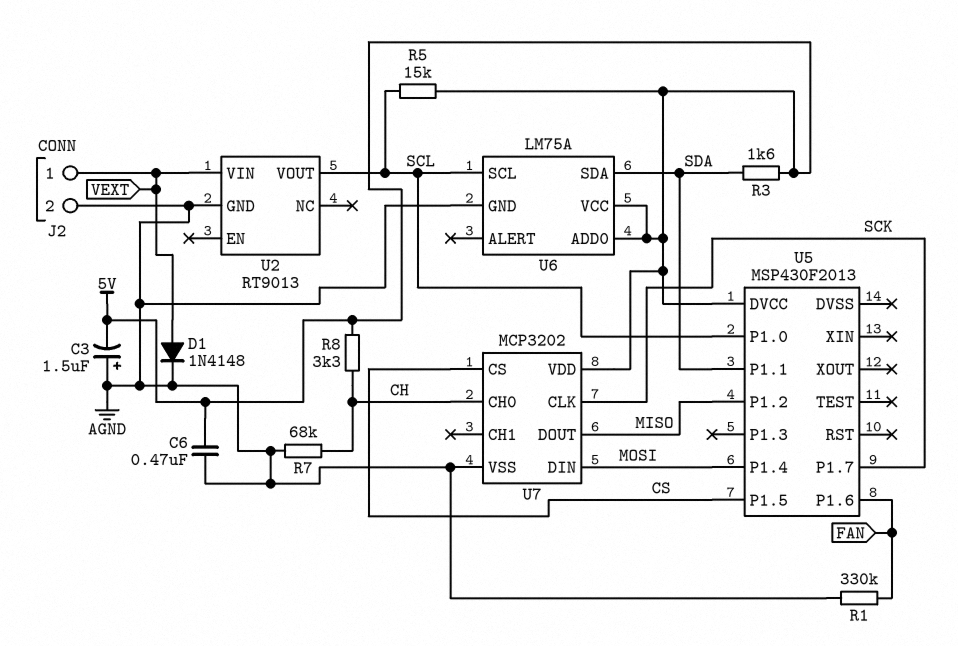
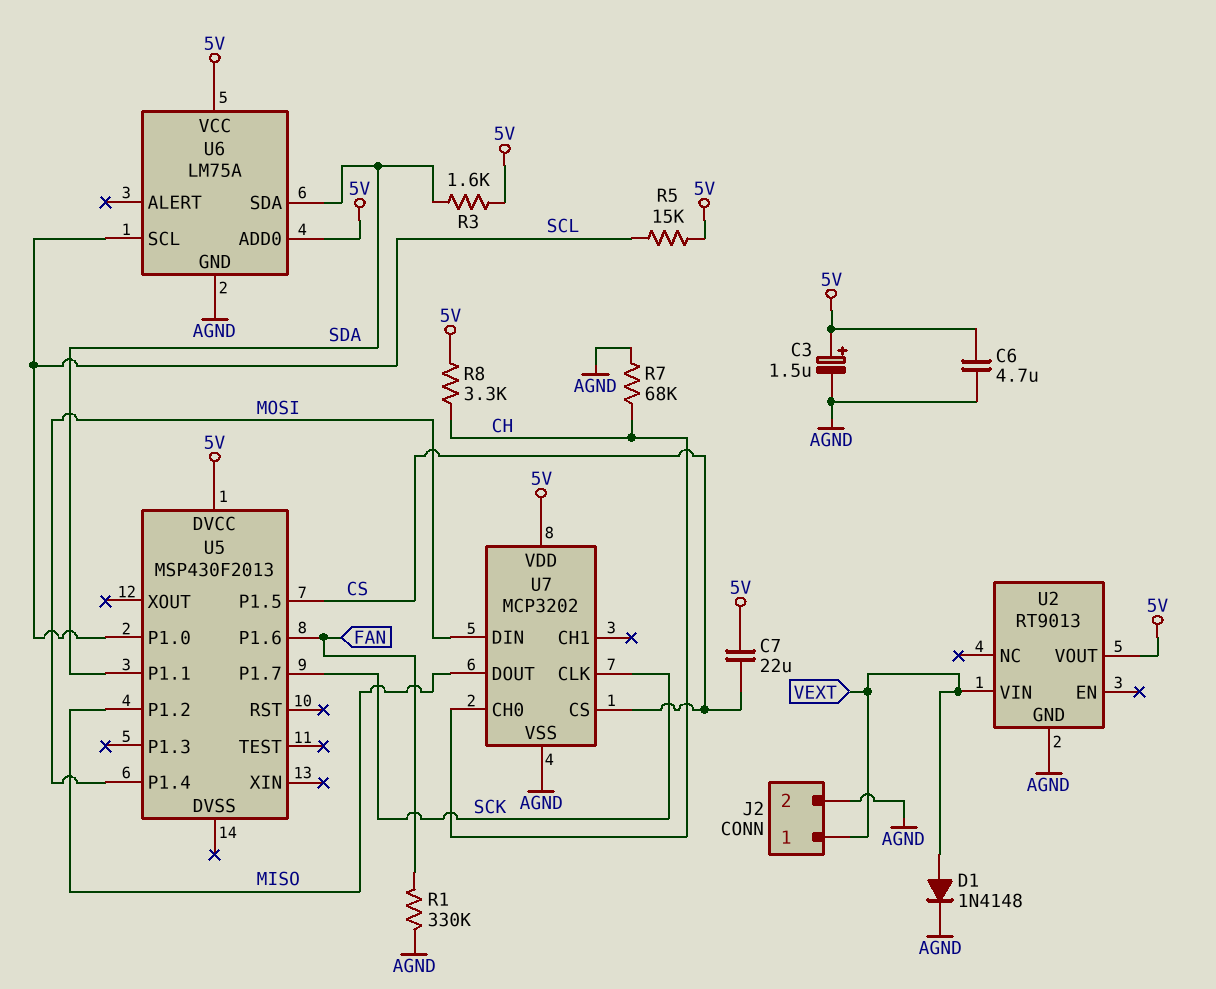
C3: 1.5uF (plus AGND, minus 5V) -> 1.5uF (plus 5V, minus AGND)
C6: 470nF (5V, AGND) -> 4.7uF (5V, AGND)
C7: none -> 22uF (5V, CS)
U2 pin VOUT: SCL -> 5V

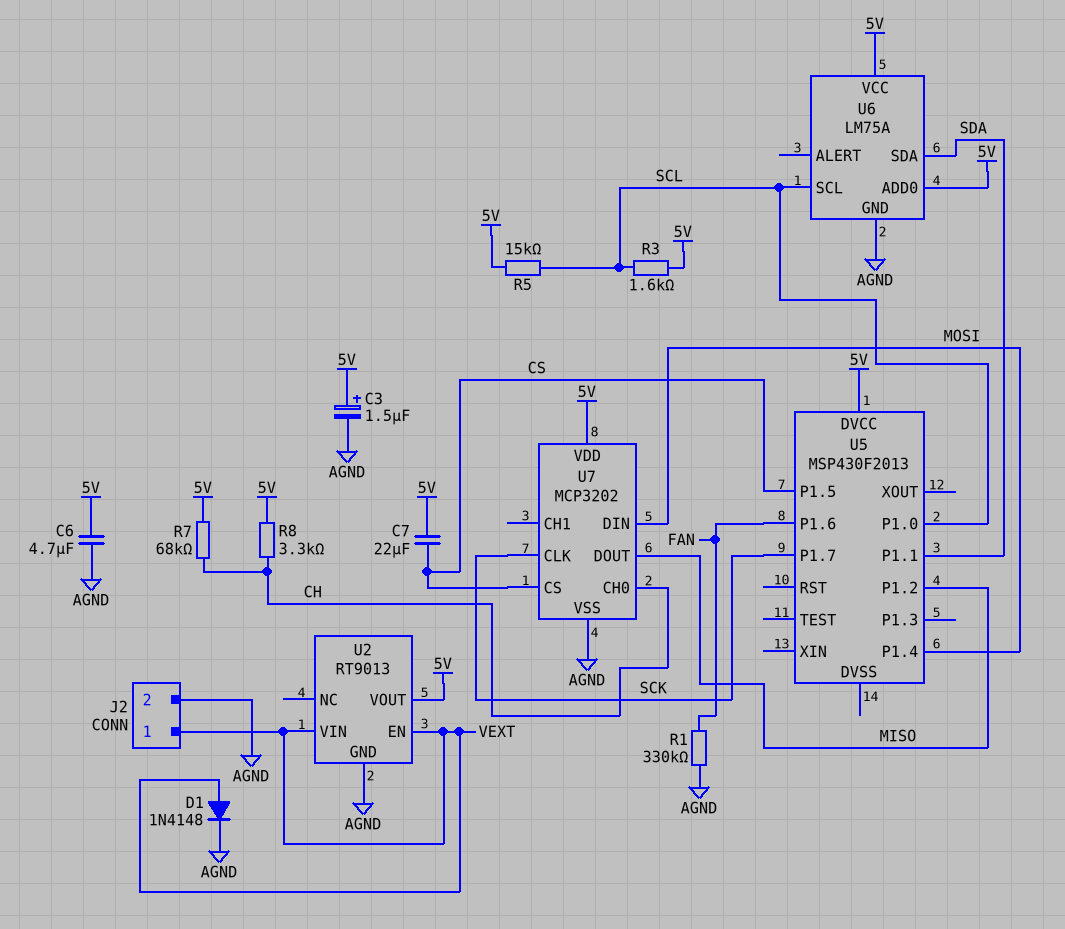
R3: 1.6k (5V, SDA) -> 1.6k (5V, SCL)
R7: 68k (AGND, CH) -> 68k (5V, CH)
U2 pin EN: none -> VEXT

